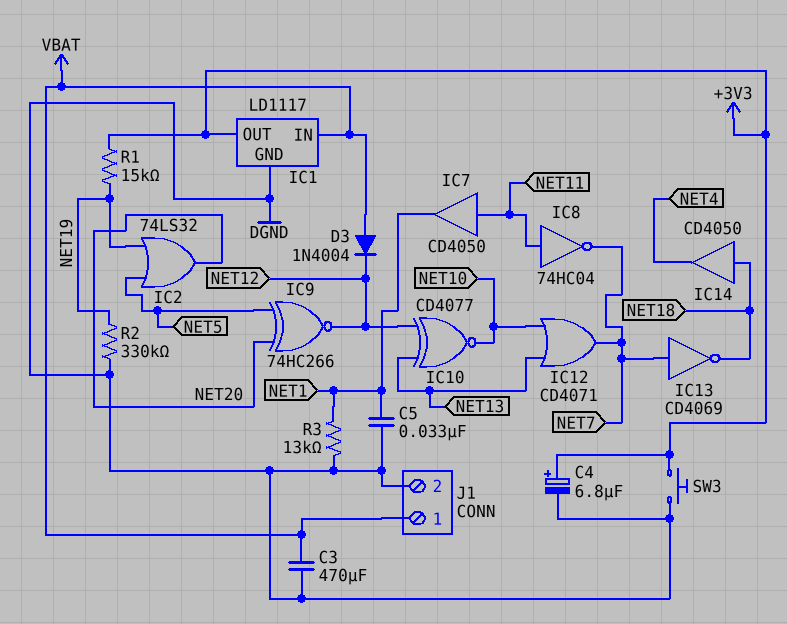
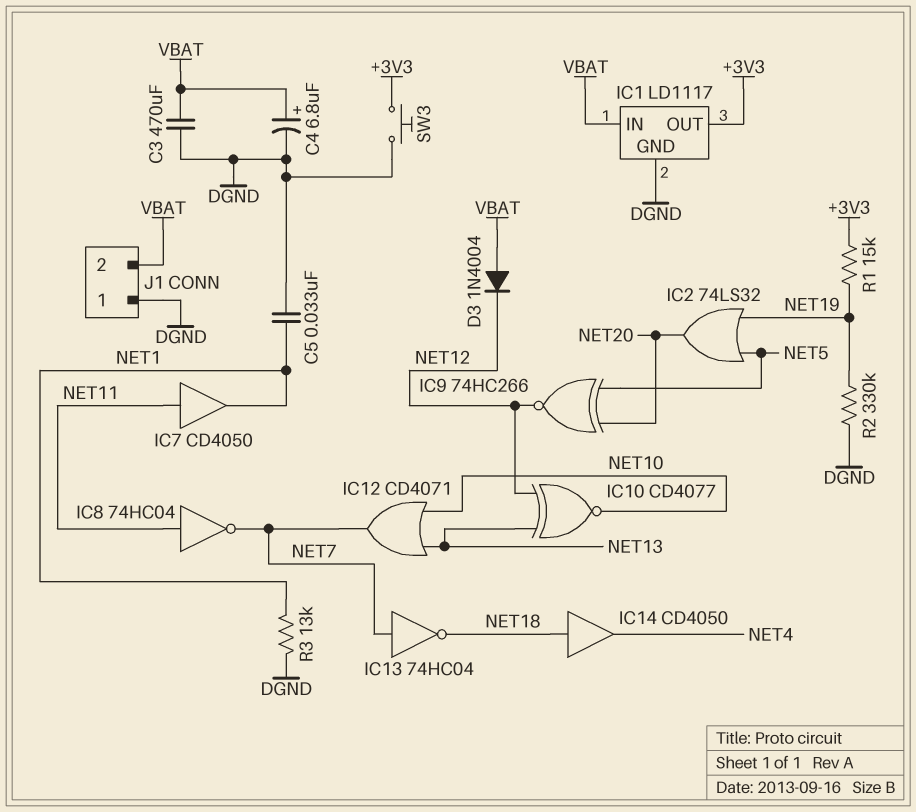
C4: 6.8uF (plus +3V3, minus DGND) -> 6.8uF (plus VBAT, minus DGND)
IC13: NOT CD4069 (in NET7, out NET18) -> NOT 74HC04 (in NET7, out NET18)
J1 pin 1: VBAT -> DGND
J1 pin 2: DGND -> VBAT

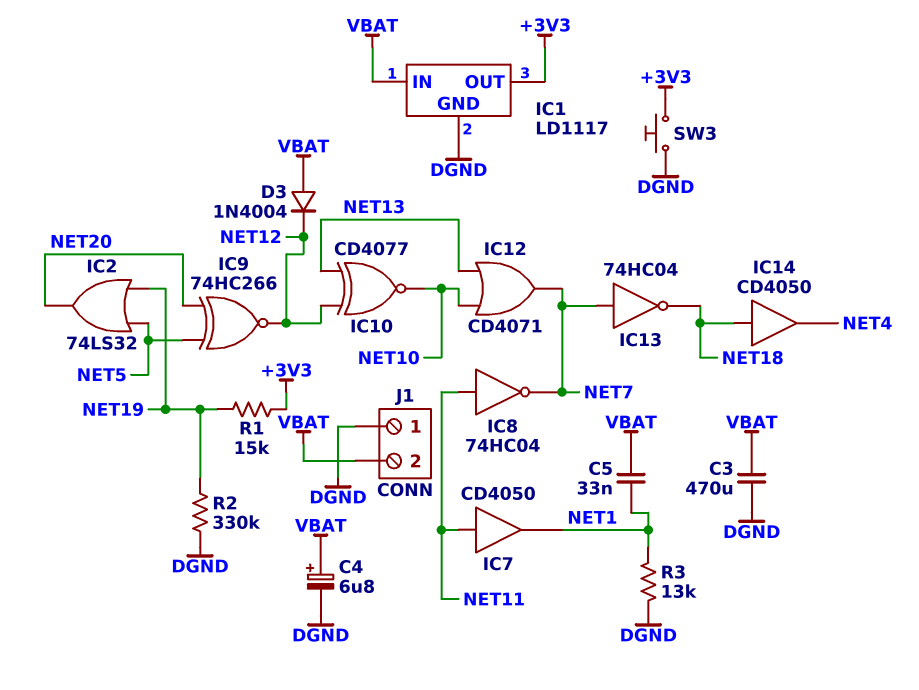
C5: 33nF (DGND, NET1) -> 33nF (NET1, VBAT)

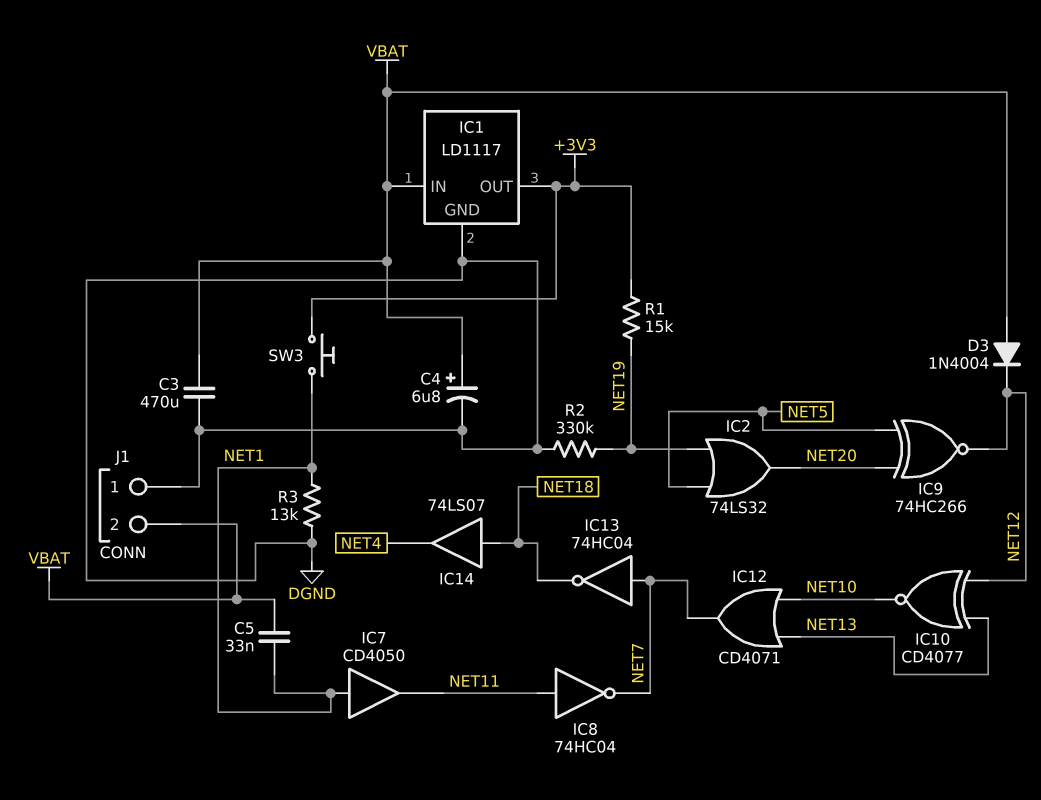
IC7: buffer CD4050 (in NET11, out NET1) -> buffer CD4050 (in NET1, out NET11)
IC14: buffer CD4050 (in NET18, out NET4) -> buffer 74LS07 (in NET18, out NET4)
SW3: button (+3V3, DGND) -> button (+3V3, NET1)

